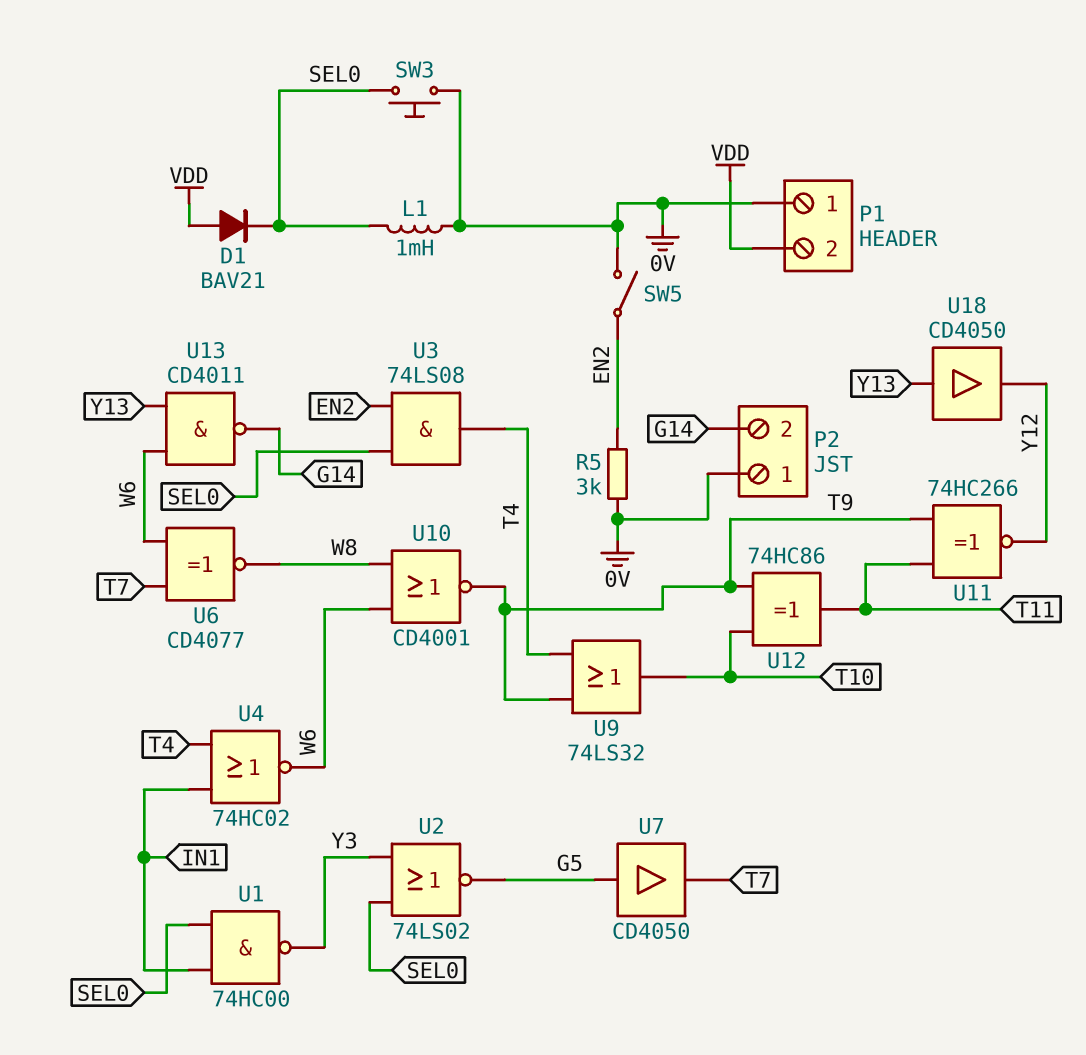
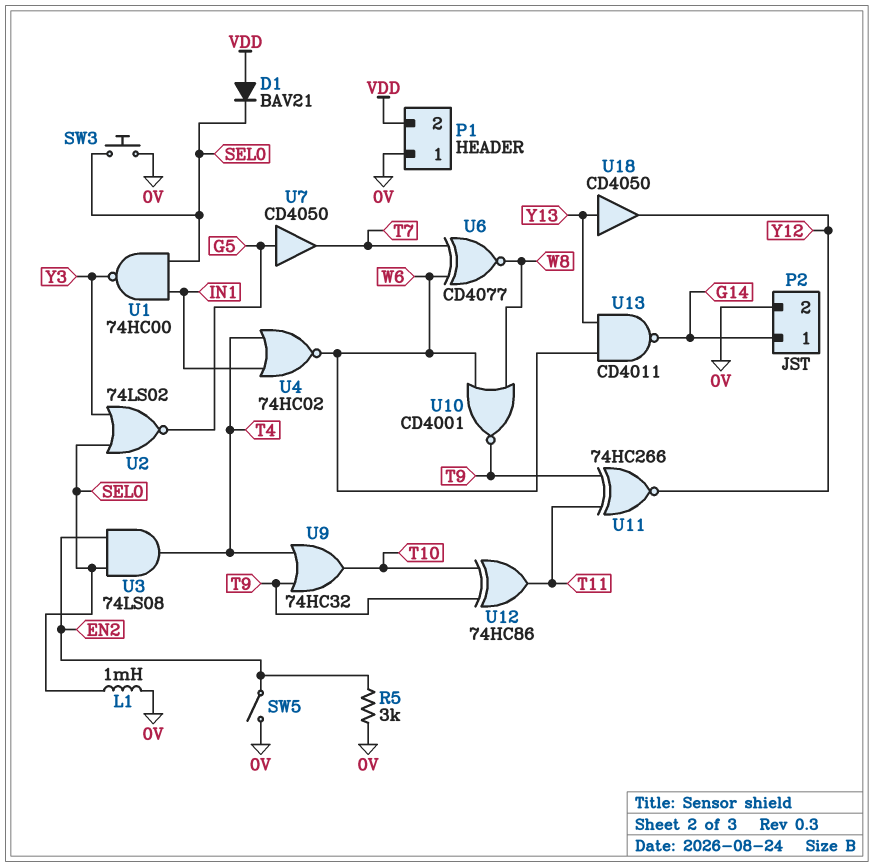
P2 pin 1: 0V -> G14
P2 pin 2: G14 -> 0V
U9: OR 74LS32 (in T4, in T9, out T10) -> OR 74HC32 (in T4, in T9, out T10)

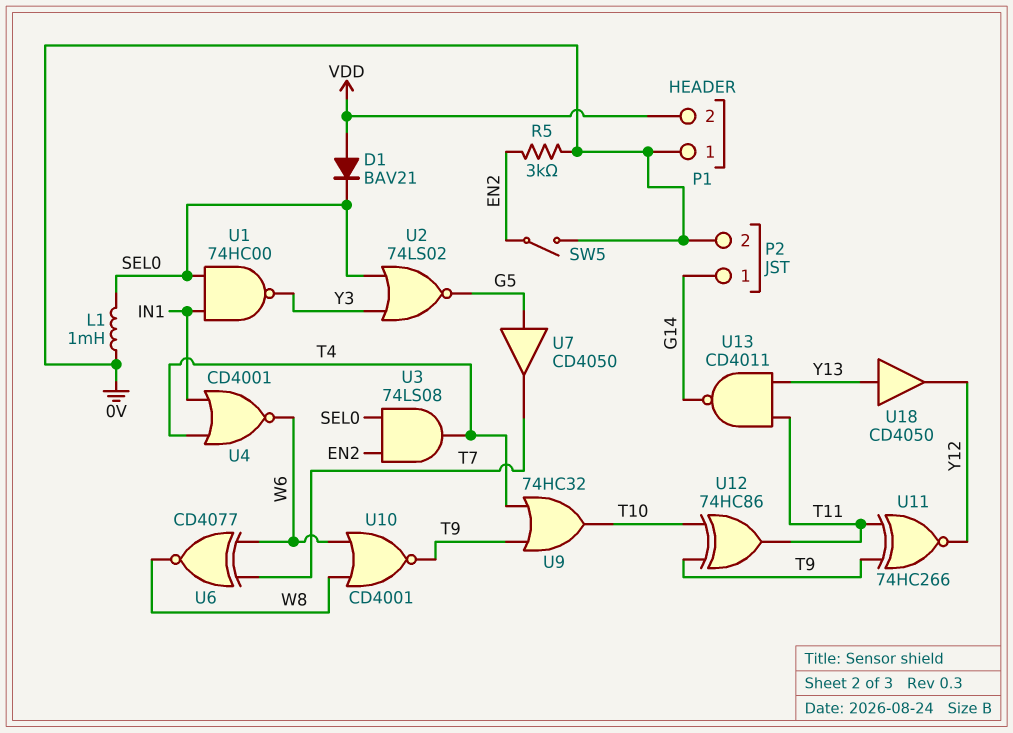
SW3: button (0V, SEL0) -> none
U4: NOR 74HC02 (in IN1, in T4, out W6) -> NOR CD4001 (in IN1, in T4, out W6)
U13: NAND CD4011 (in W6, in Y13, out G14) -> NAND CD4011 (in T11, in Y13, out G14)

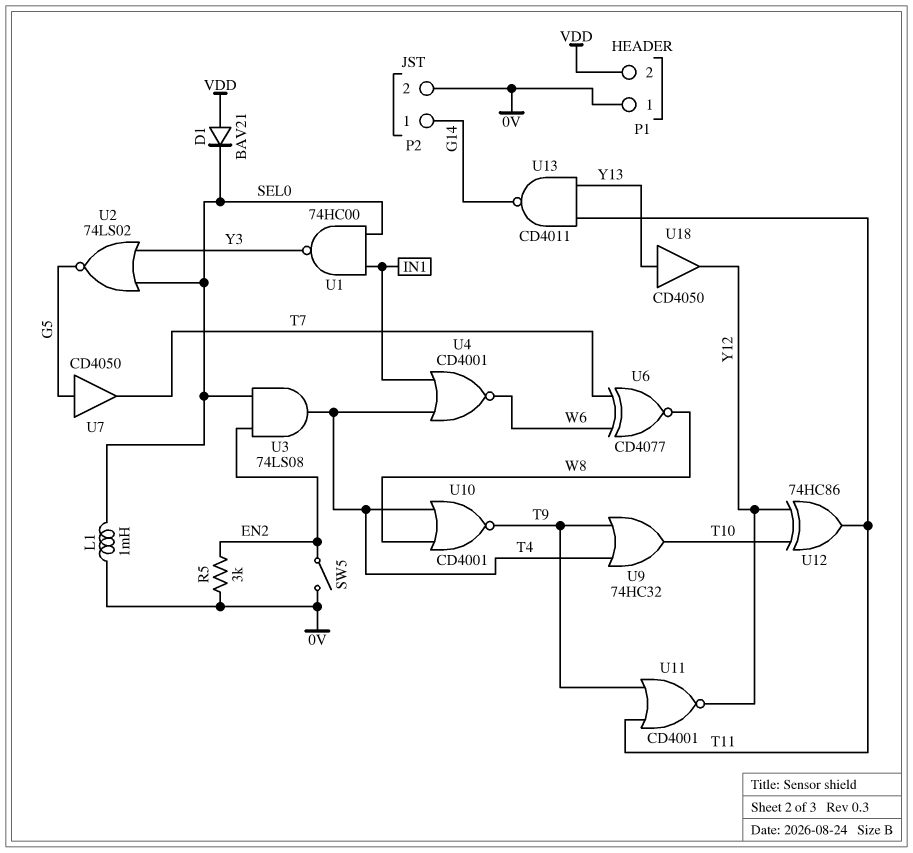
U10: NOR CD4001 (in W6, in W8, out T9) -> NOR CD4001 (in T4, in W8, out T9)
U11: XNOR 74HC266 (in T9, in T11, out Y12) -> NOR CD4001 (in T9, in T11, out Y12)
U12: XOR 74HC86 (in T9, in T10, out T11) -> XOR 74HC86 (in T10, in Y12, out T11)

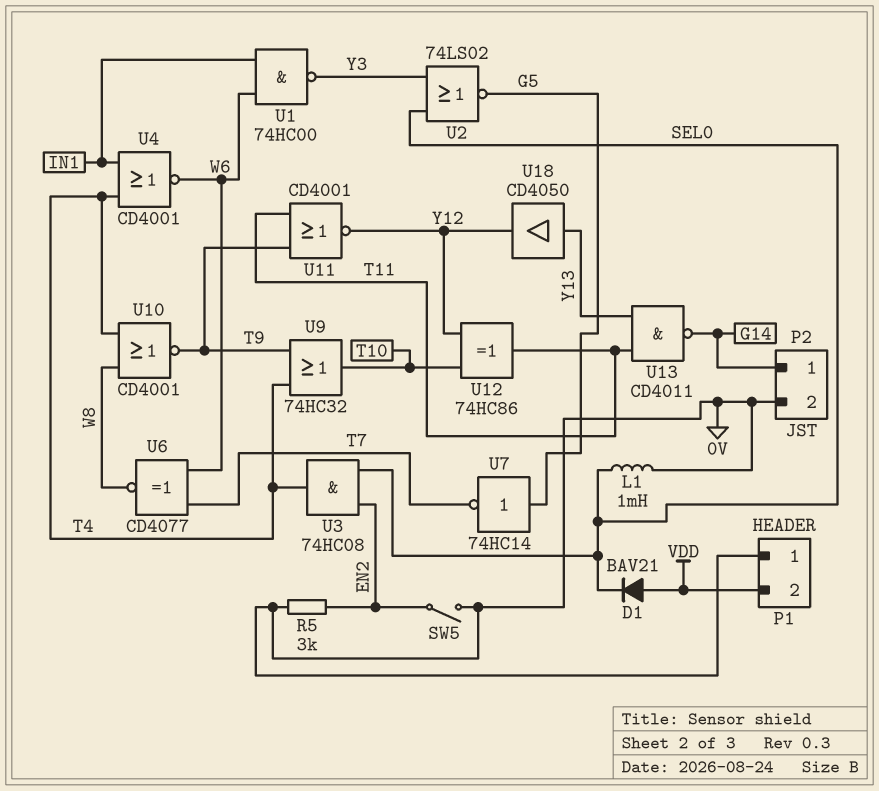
U1: NAND 74HC00 (in IN1, in SEL0, out Y3) -> NAND 74HC00 (in IN1, in W6, out Y3)
U3: AND 74LS08 (in EN2, in SEL0, out T4) -> AND 74HC08 (in EN2, in SEL0, out T4)
U7: buffer CD4050 (in G5, out T7) -> NOT 74HC14 (in G5, out T7)

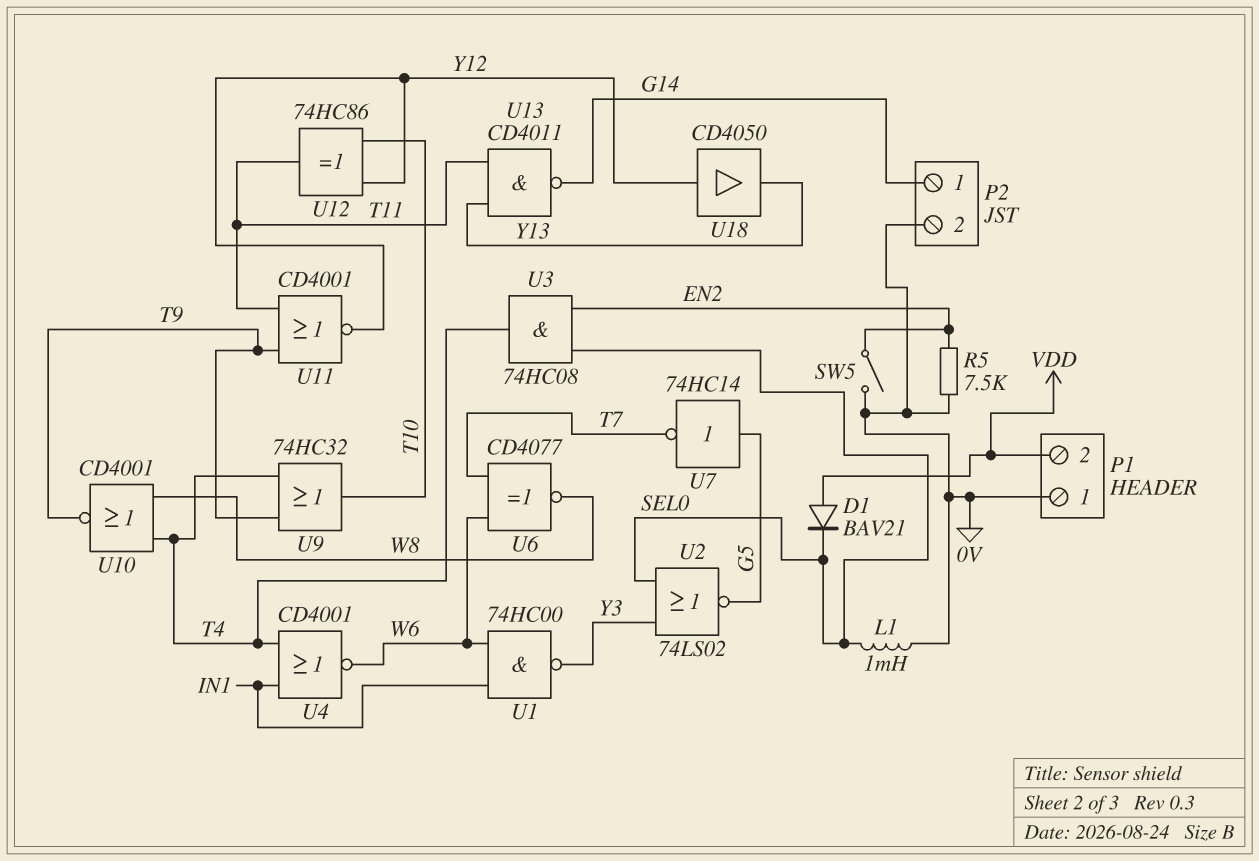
R5: 3k (0V, EN2) -> 7.5k (0V, EN2)
U18: buffer CD4050 (in Y13, out Y12) -> buffer CD4050 (in Y12, out Y13)

